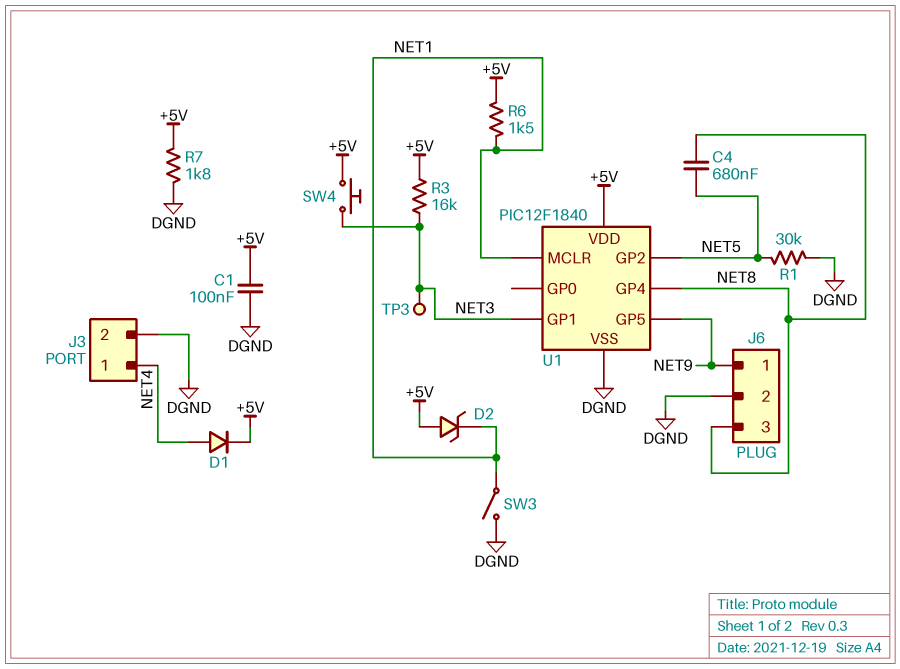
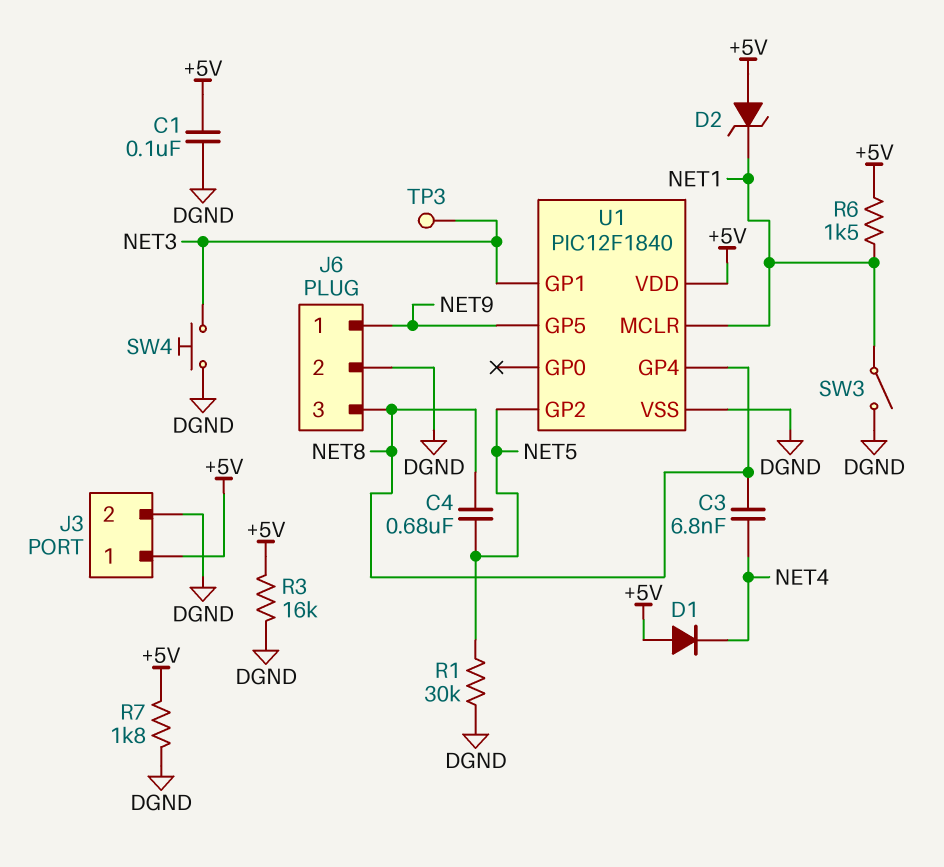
C3: none -> 6.8nF (NET4, NET8)
D1: diode (A NET4, K +5V) -> diode (A +5V, K NET4)
J3 pin 1: NET4 -> +5V
R3: 16k (+5V, NET3) -> 16k (+5V, DGND)
SW4: button (+5V, NET3) -> button (DGND, NET3)

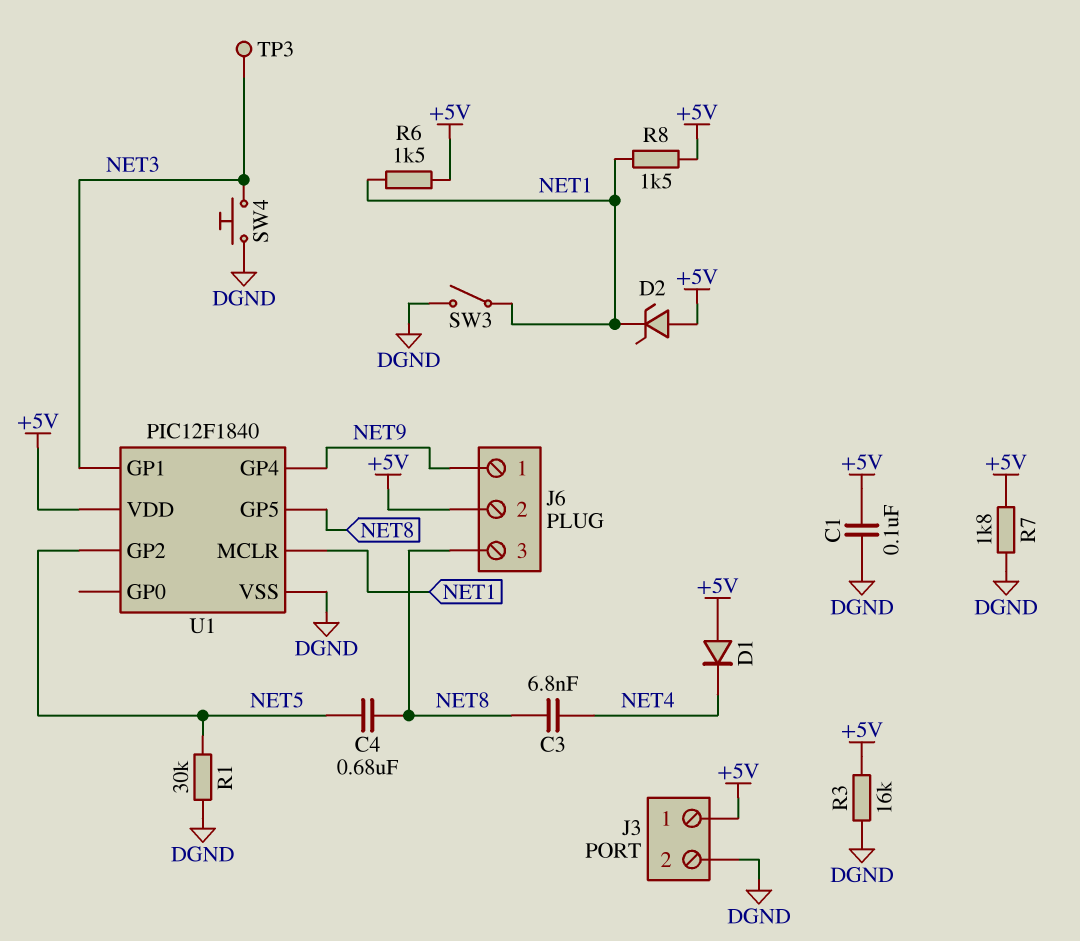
J6 pin 2: DGND -> +5V
R8: none -> 1.5k (+5V, NET1)
U1 pin GP4: NET8 -> NET9
U1 pin GP5: NET9 -> NET8

